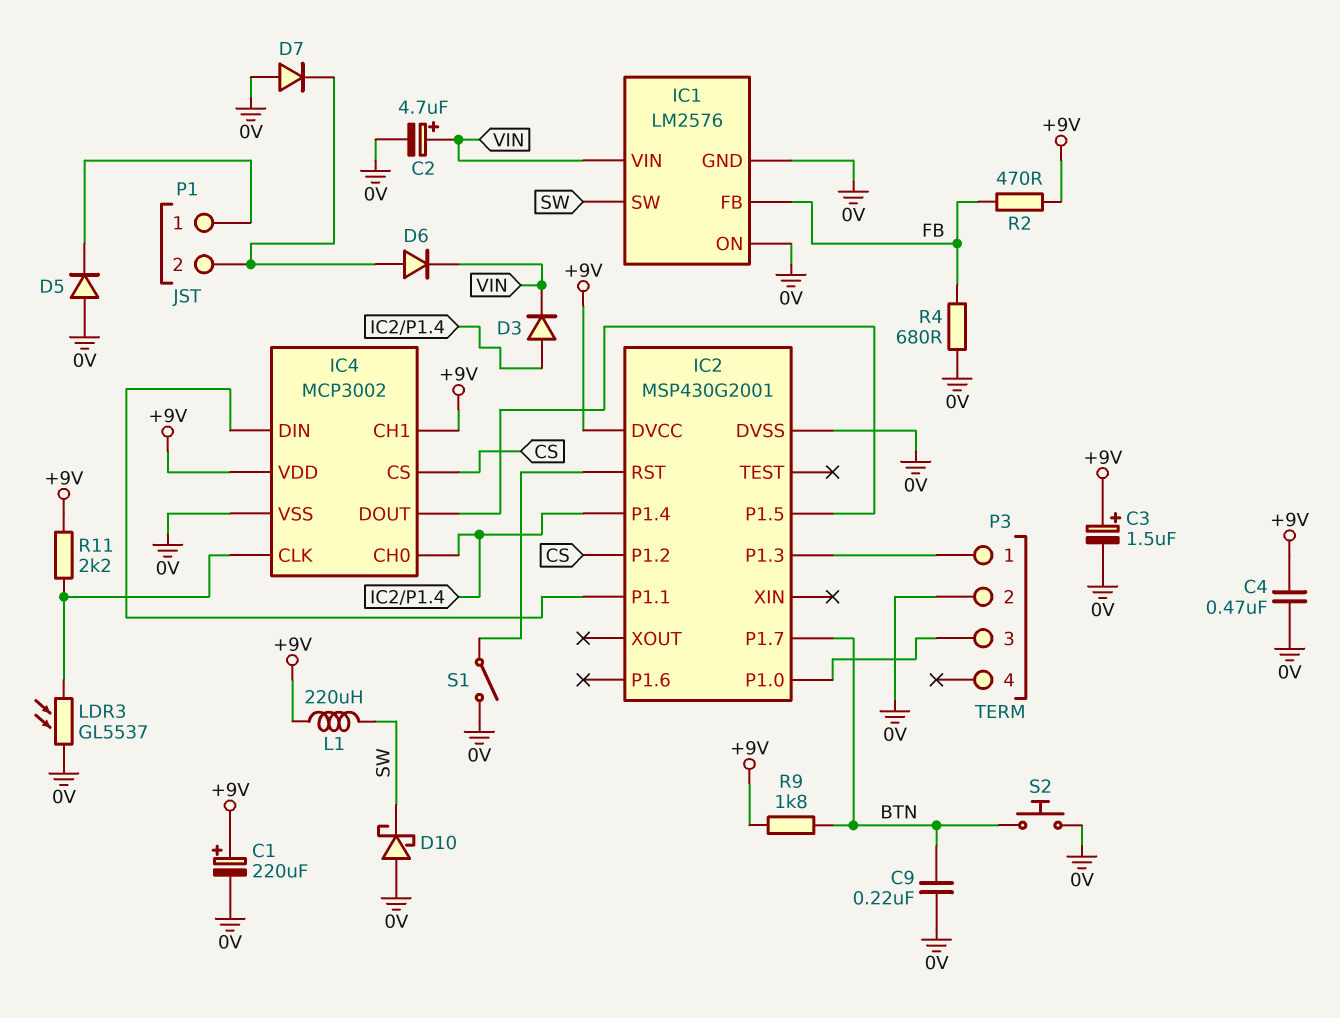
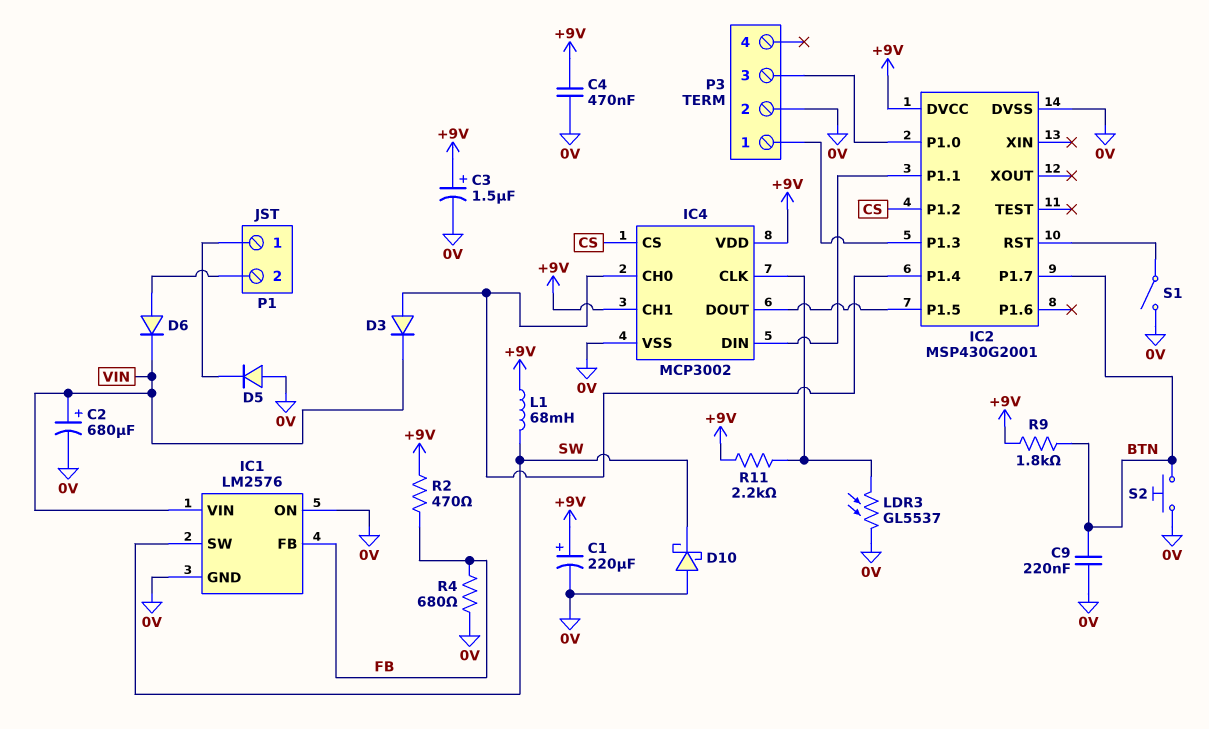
C2: 4.7uF (plus VIN, minus 0V) -> 680uF (plus VIN, minus 0V)
D7: diode (A 0V, K P1/2) -> none
L1: 220uH (+9V, SW) -> 68mH (+9V, SW)

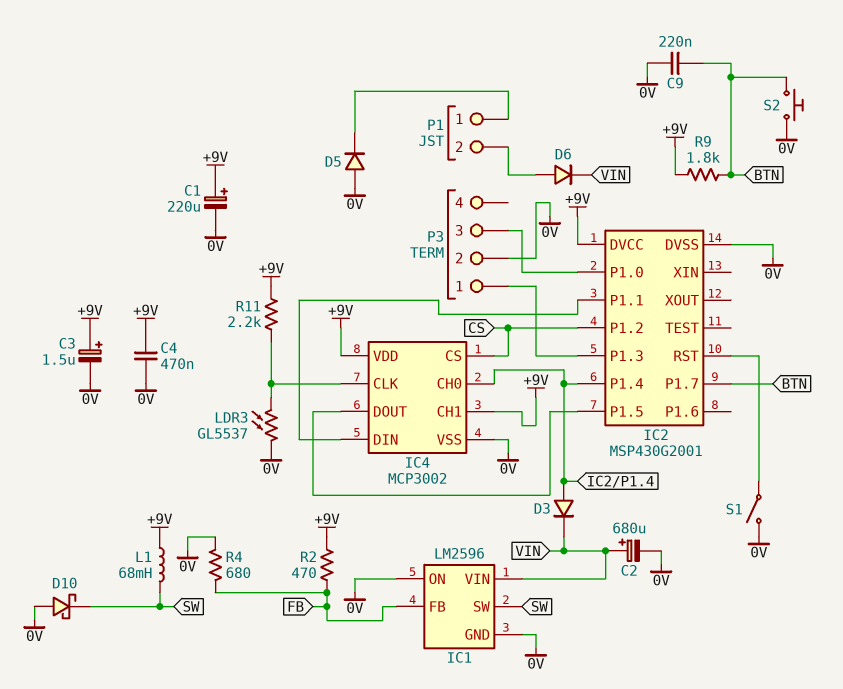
IC1: LM2576 -> LM2596

